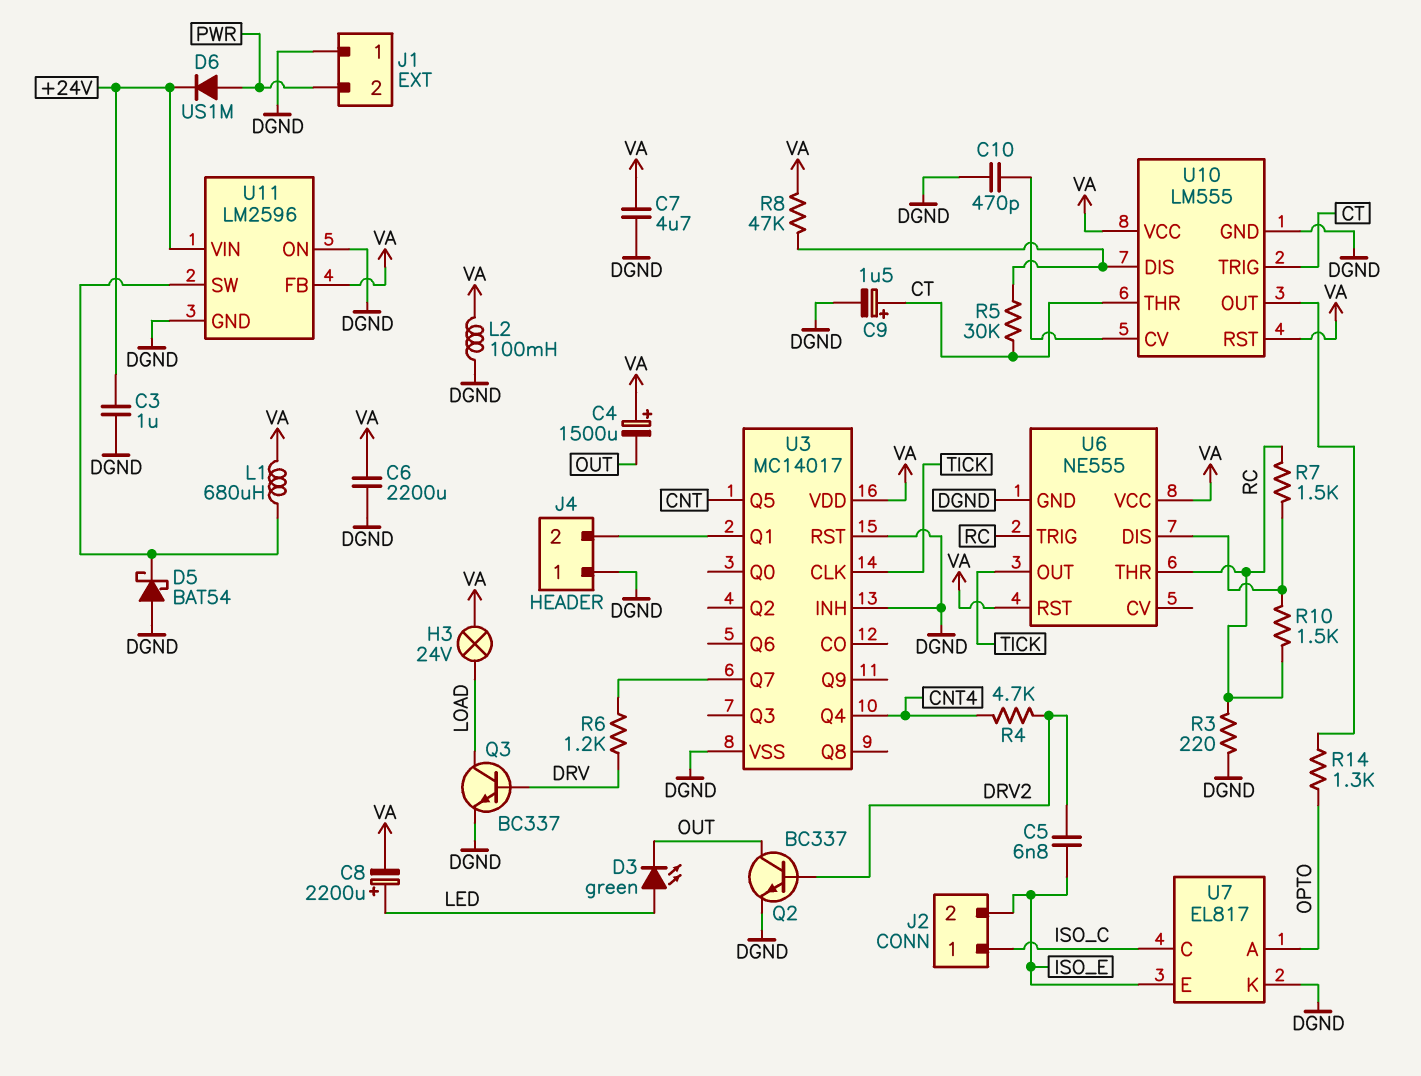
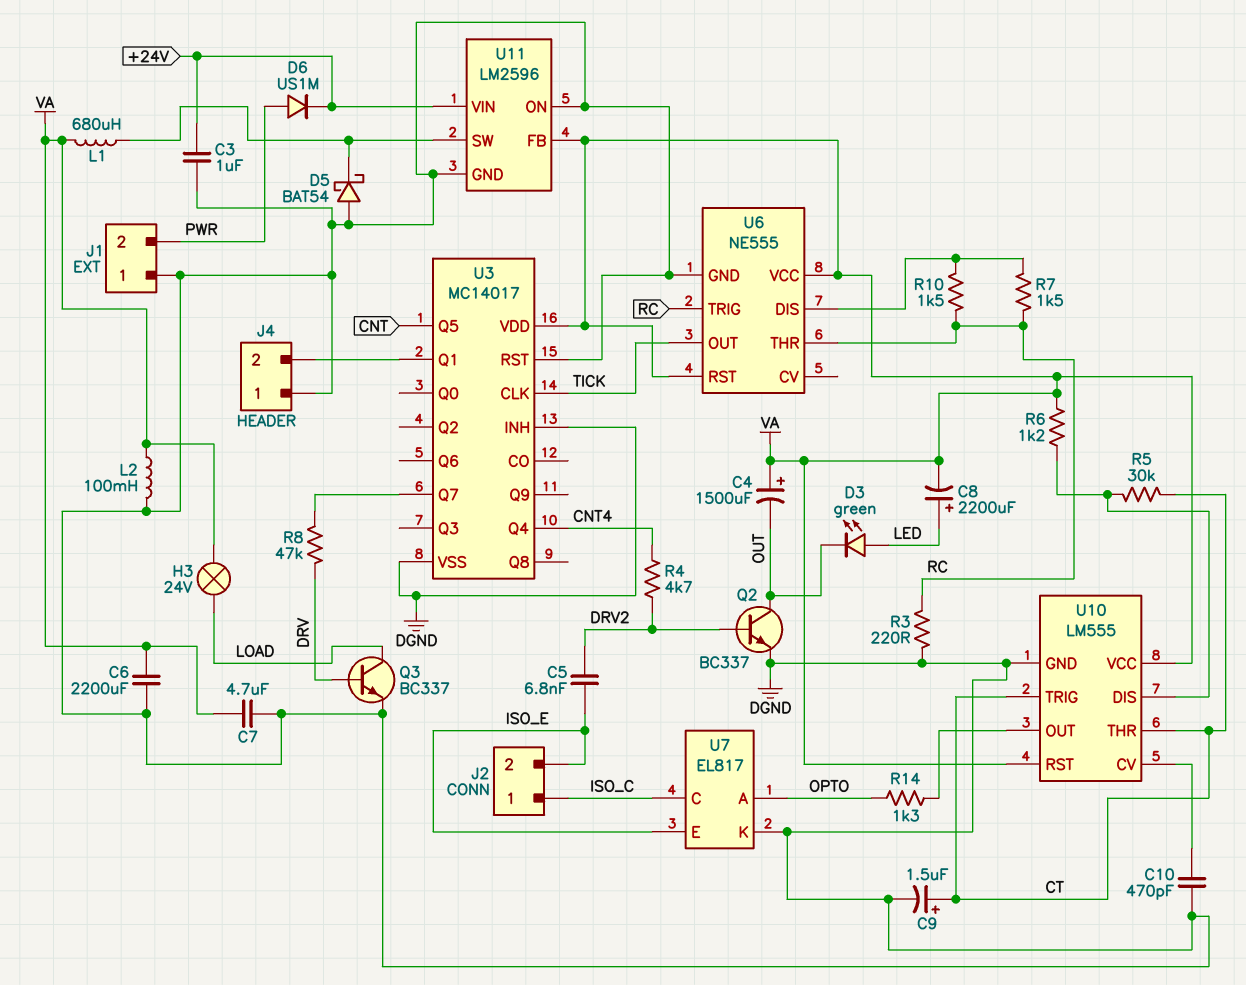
R6: 1.2k (DRV, U3/Q7) -> 1.2k (U10/DIS, VA)
R8: 47k (U10/DIS, VA) -> 47k (DRV, U3/Q7)

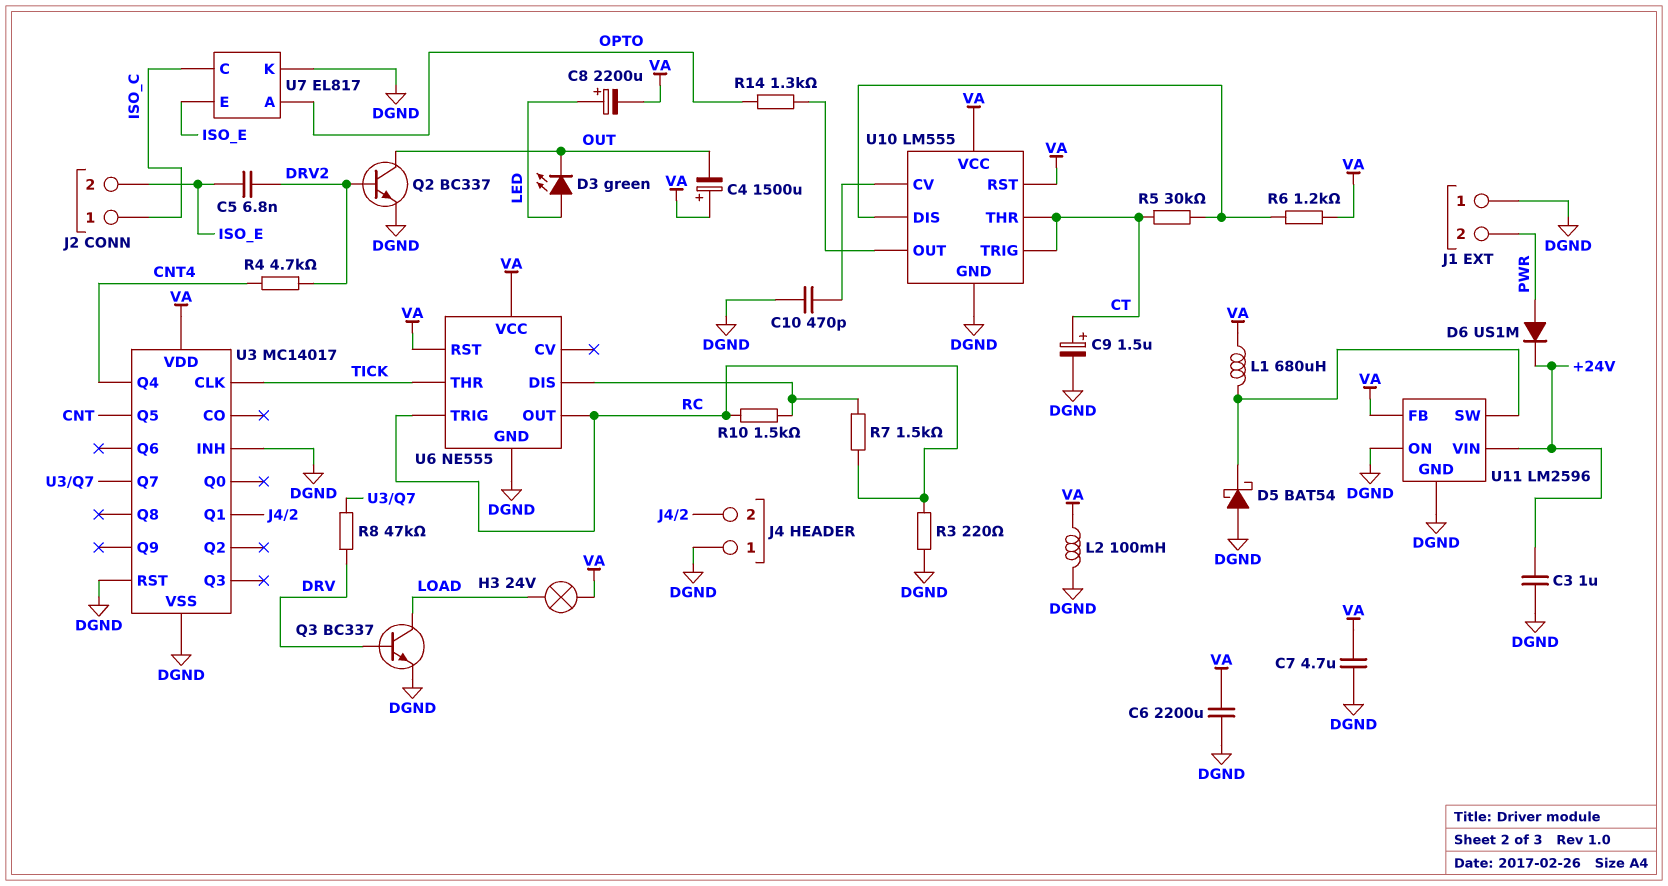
U6 pin OUT: TICK -> RC
U6 pin THR: RC -> TICK

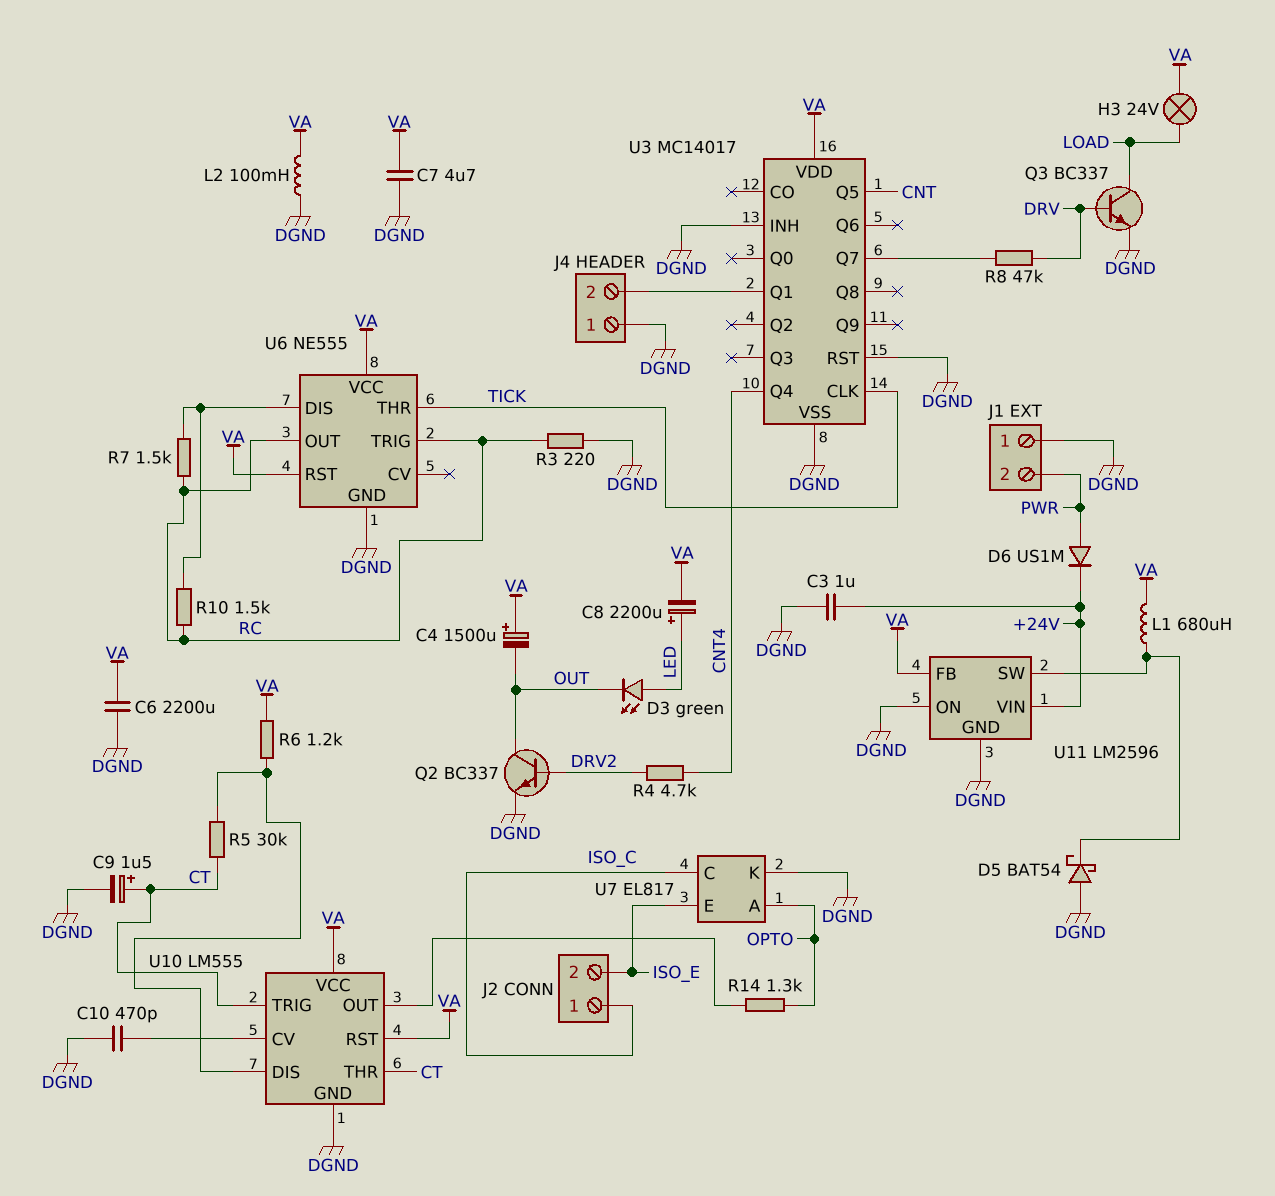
C5: 6.8nF (DRV2, ISO_E) -> none

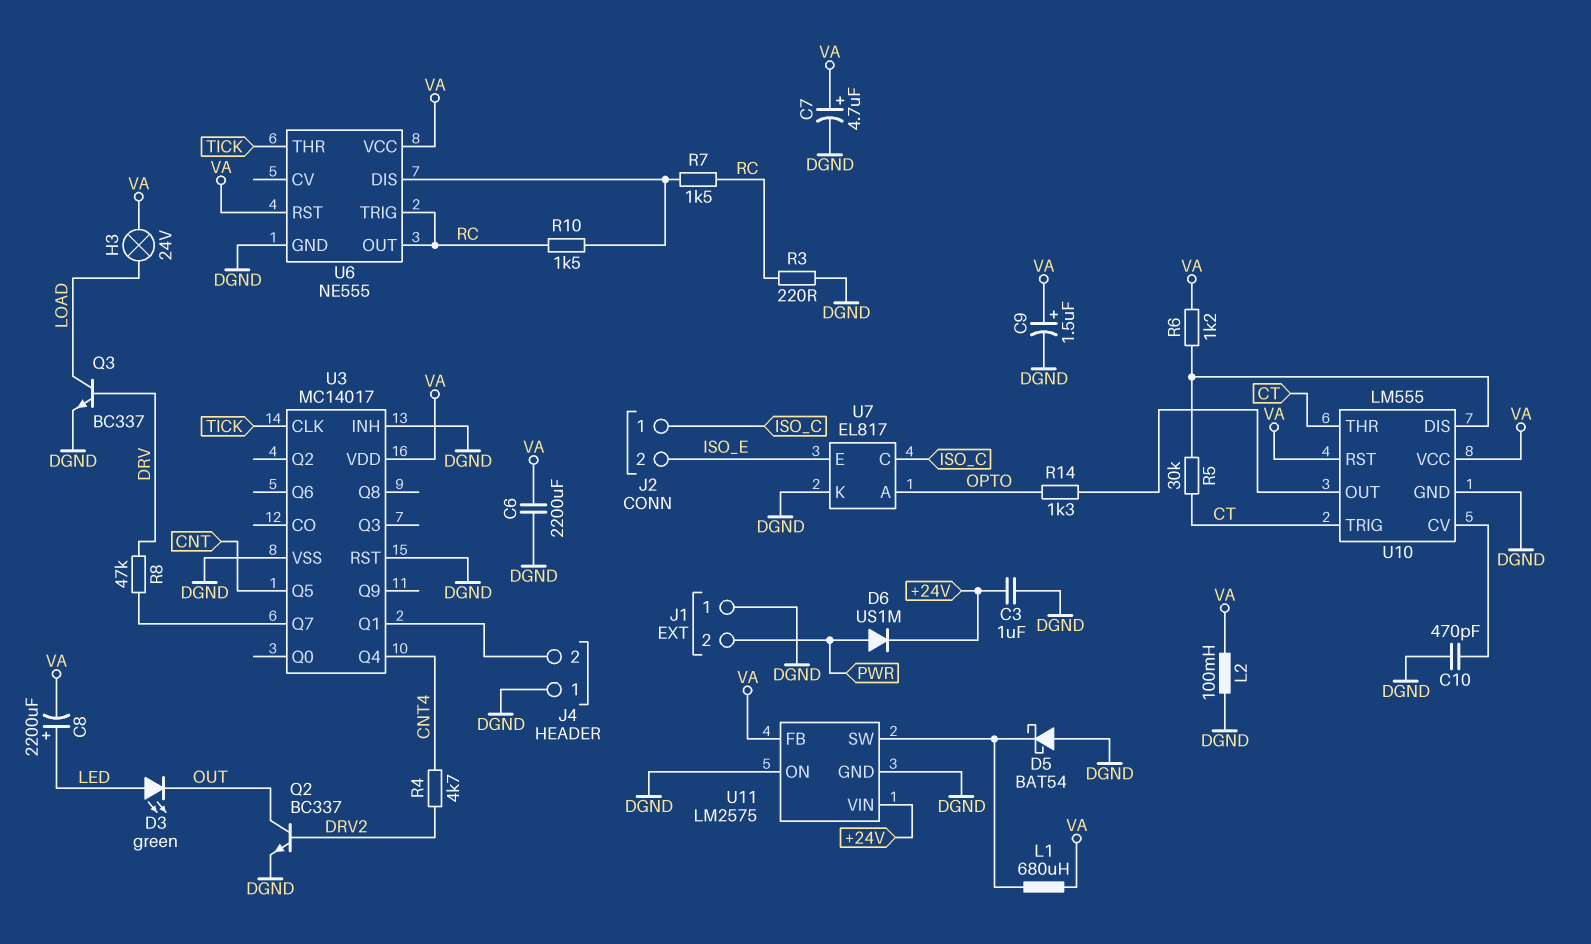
C4: 1500uF (plus VA, minus OUT) -> none
C7: 4.7uF (DGND, VA) -> 4.7uF (plus VA, minus DGND)
C9: 1.5uF (plus CT, minus DGND) -> 1.5uF (plus VA, minus DGND)
U11: LM2596 -> LM2575

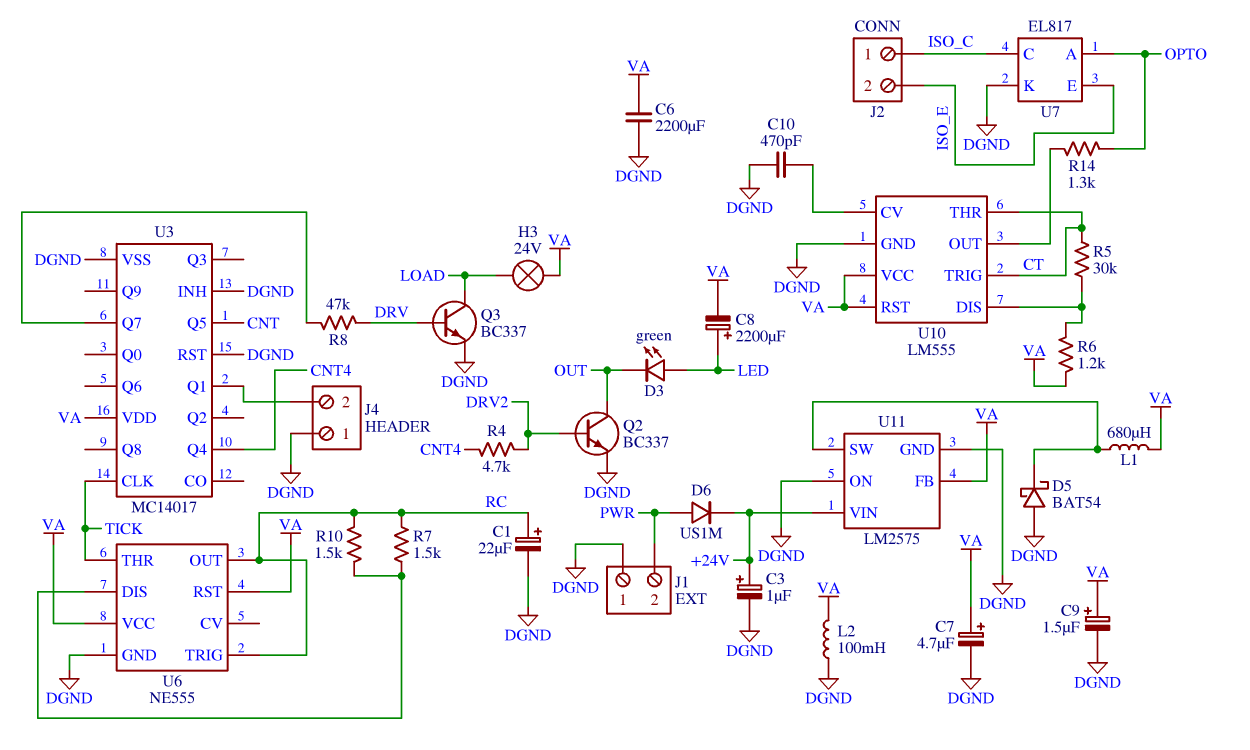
C1: none -> 22uF (plus RC, minus DGND)
C3: 1uF (+24V, DGND) -> 1uF (plus +24V, minus DGND)
R3: 220 (DGND, RC) -> none

